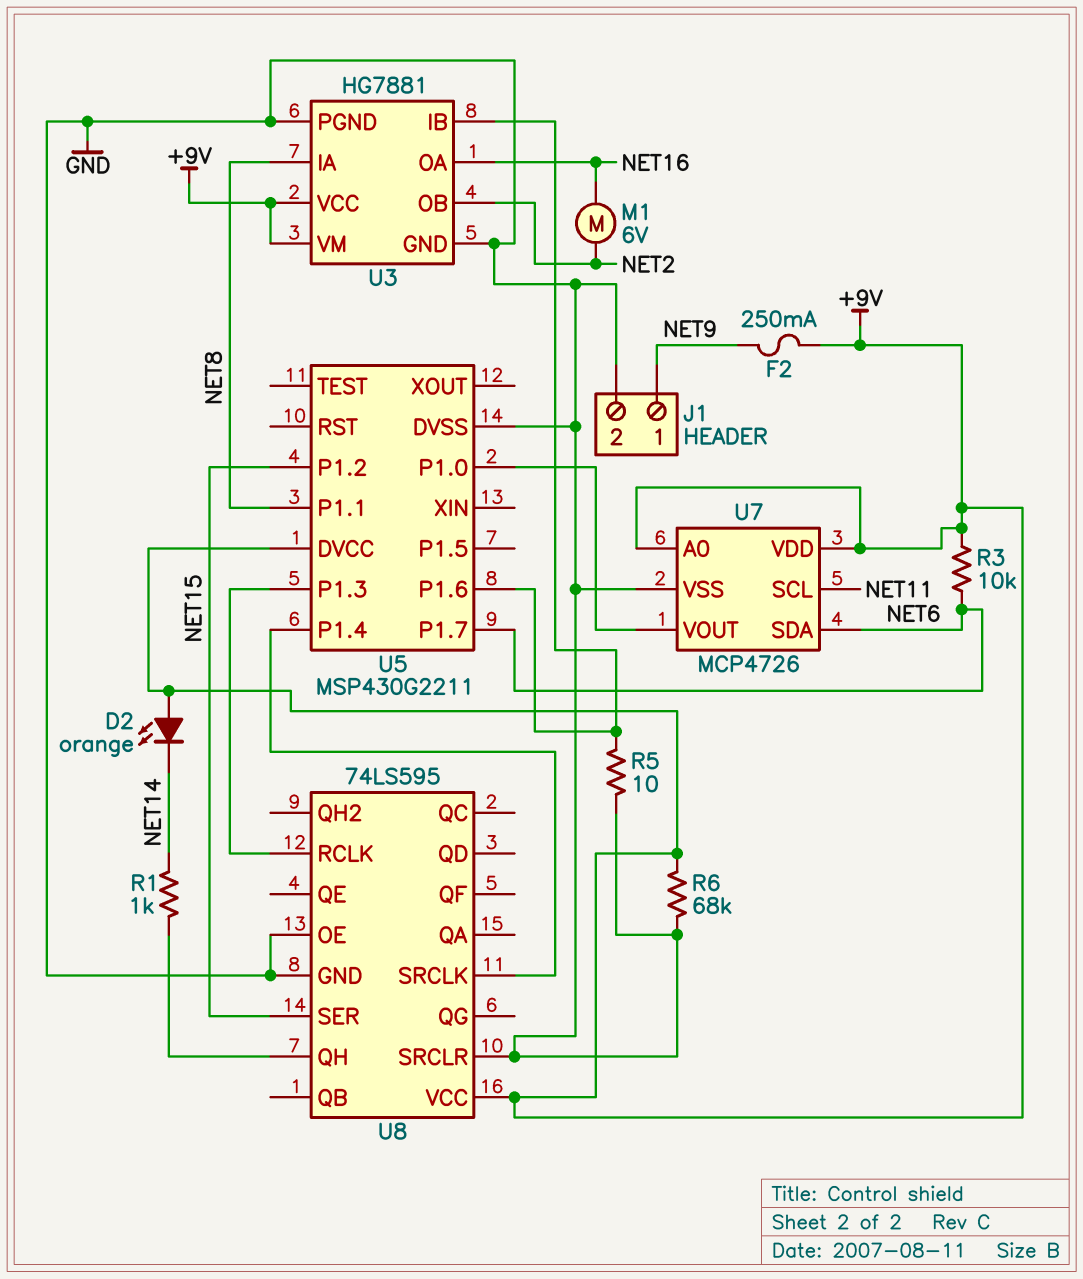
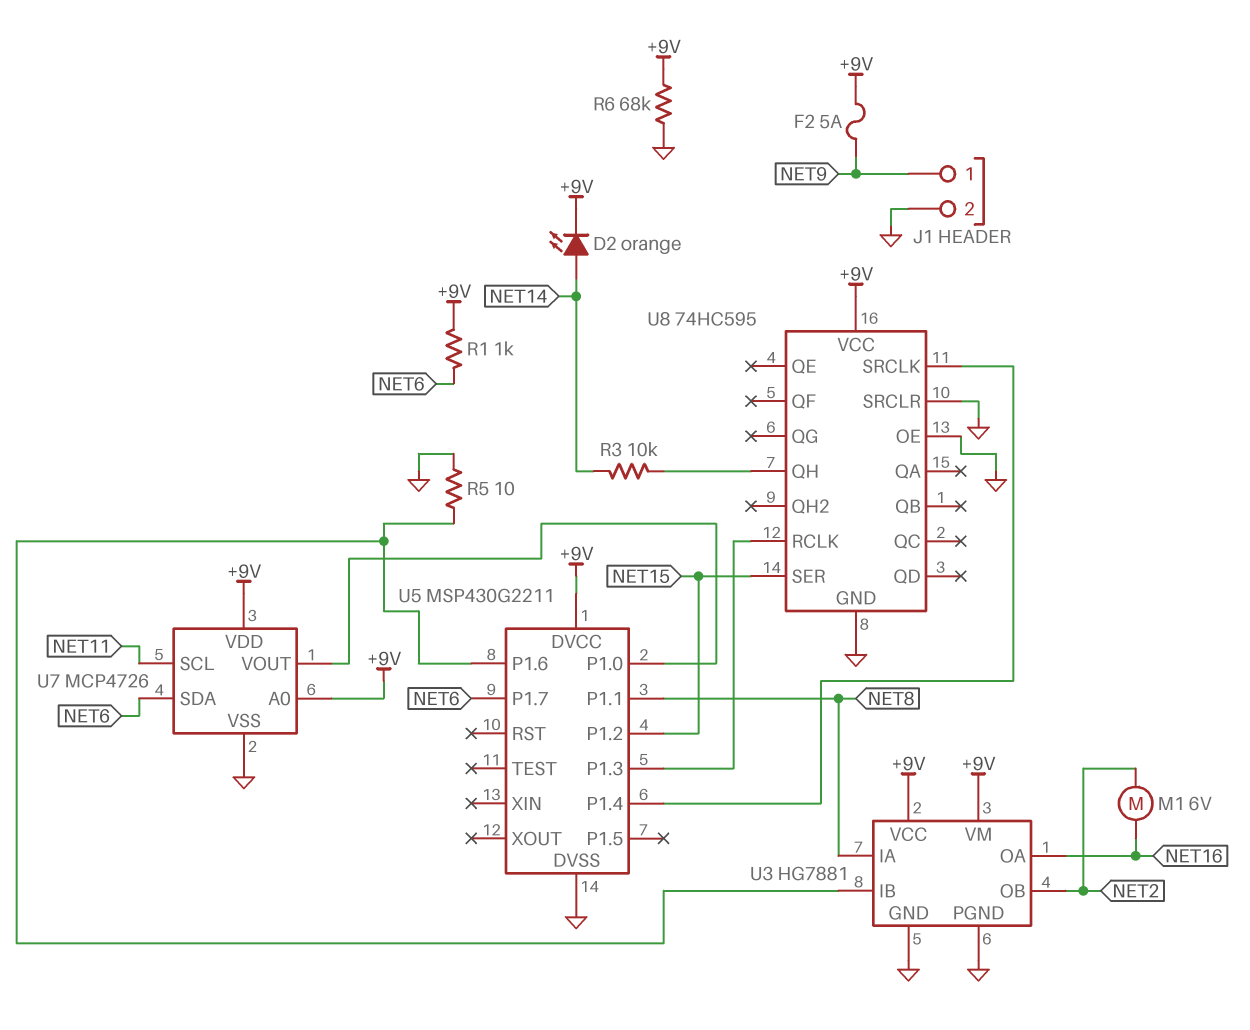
D2: LED orange (A +9V, K NET14) -> LED orange (A NET14, K +9V)
F2: 250mA (+9V, NET9) -> 5A (+9V, NET9)
R1: 1k (NET14, U8/QH) -> 1k (+9V, NET6)
R3: 10k (+9V, NET6) -> 10k (NET14, U8/QH)
U8: 74LS595 -> 74HC595

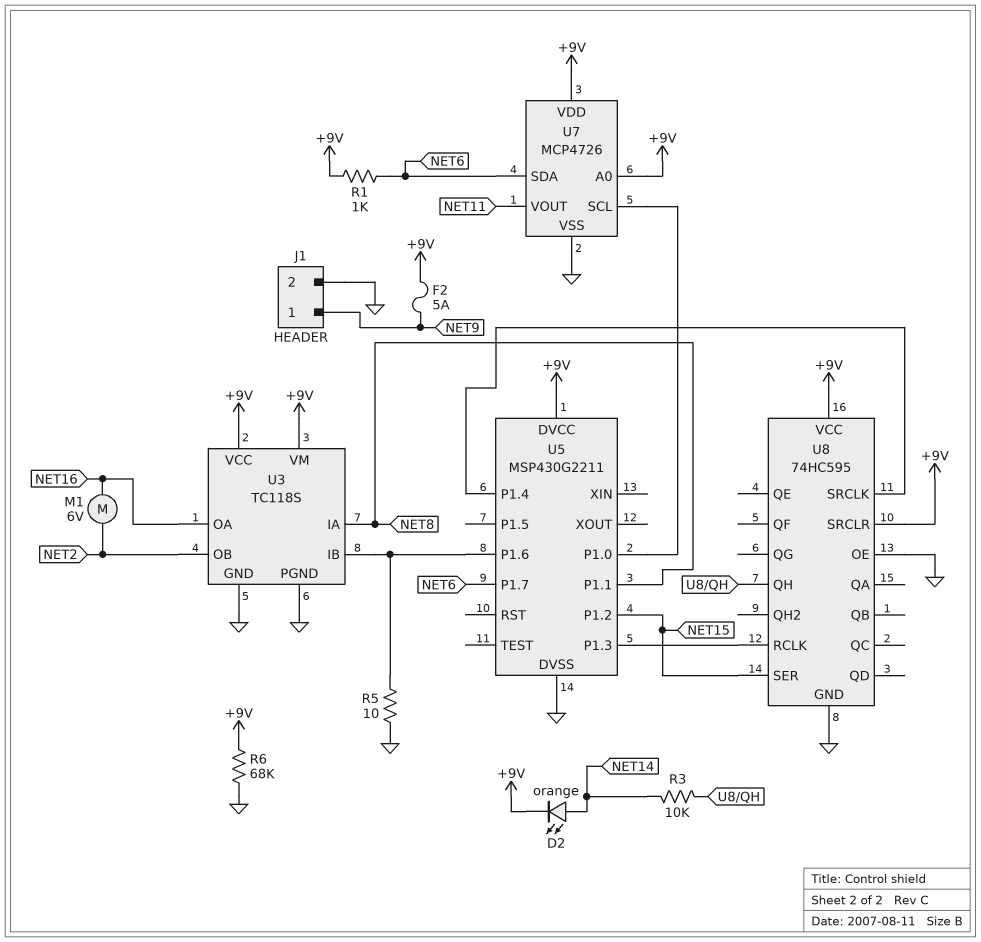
U3: HG7881 -> TC118S
U7 pin SCL: NET11 -> U5/P1.0
U7 pin VOUT: U5/P1.0 -> NET11
U8 pin SRCLR: GND -> +9V

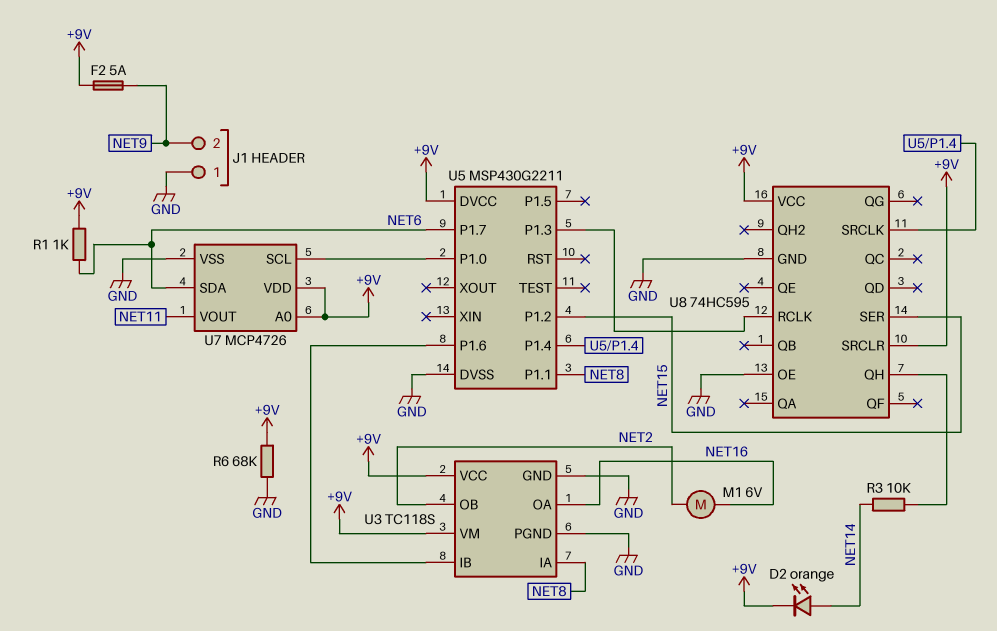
J1 pin 1: NET9 -> GND
J1 pin 2: GND -> NET9
R5: 10 (GND, U3/IB) -> none

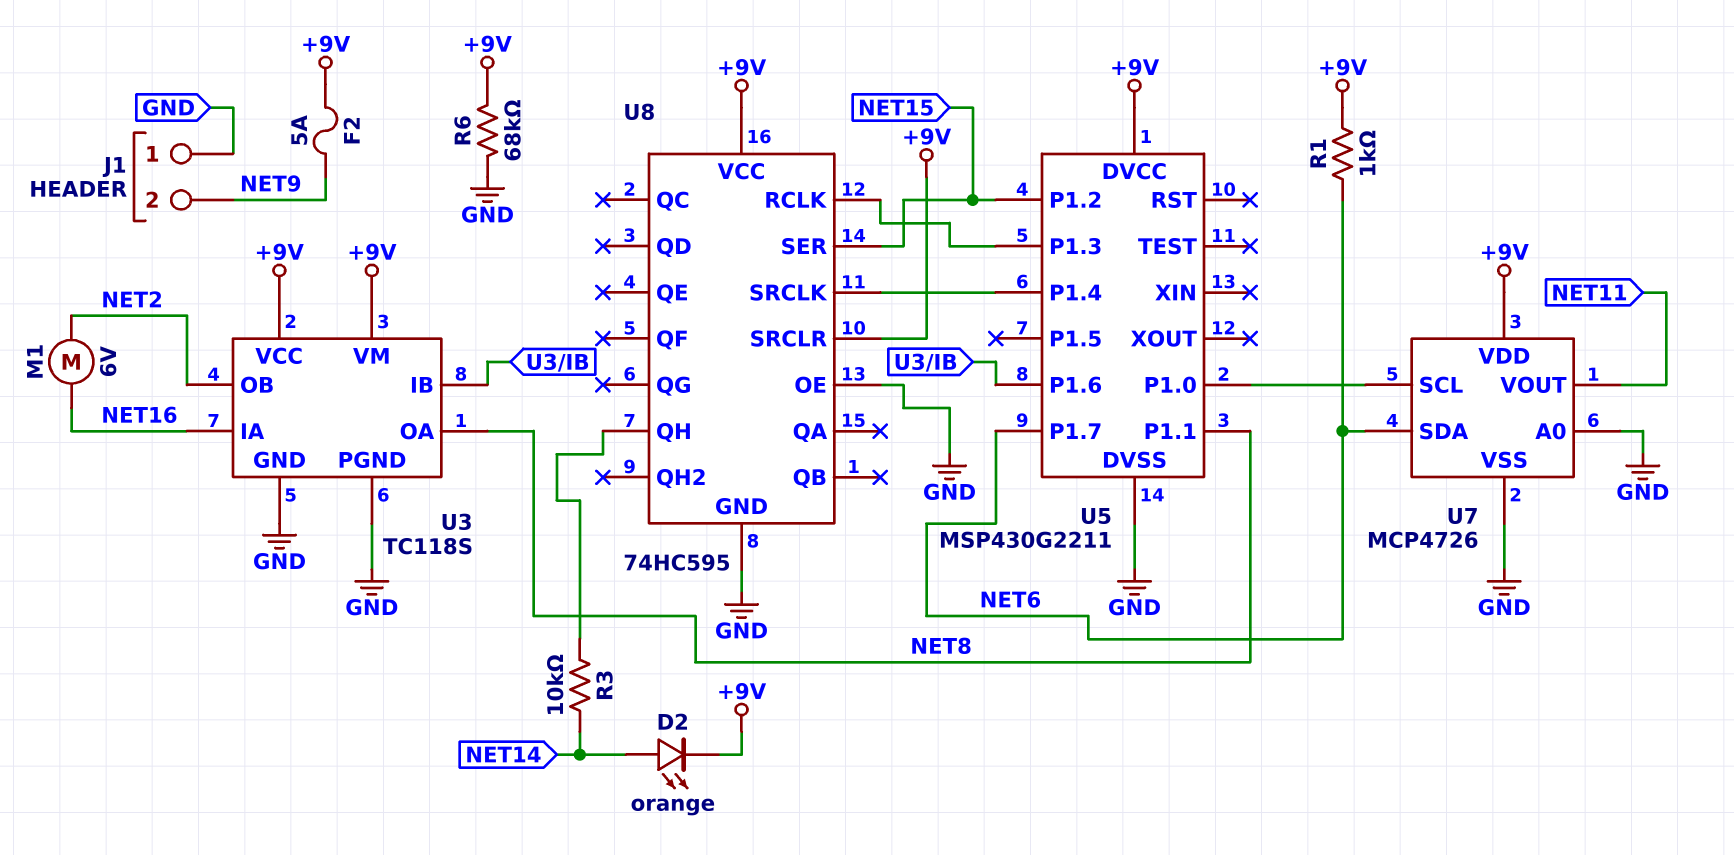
U3 pin IA: NET8 -> NET16
U3 pin OA: NET16 -> NET8
U7 pin A0: +9V -> GND

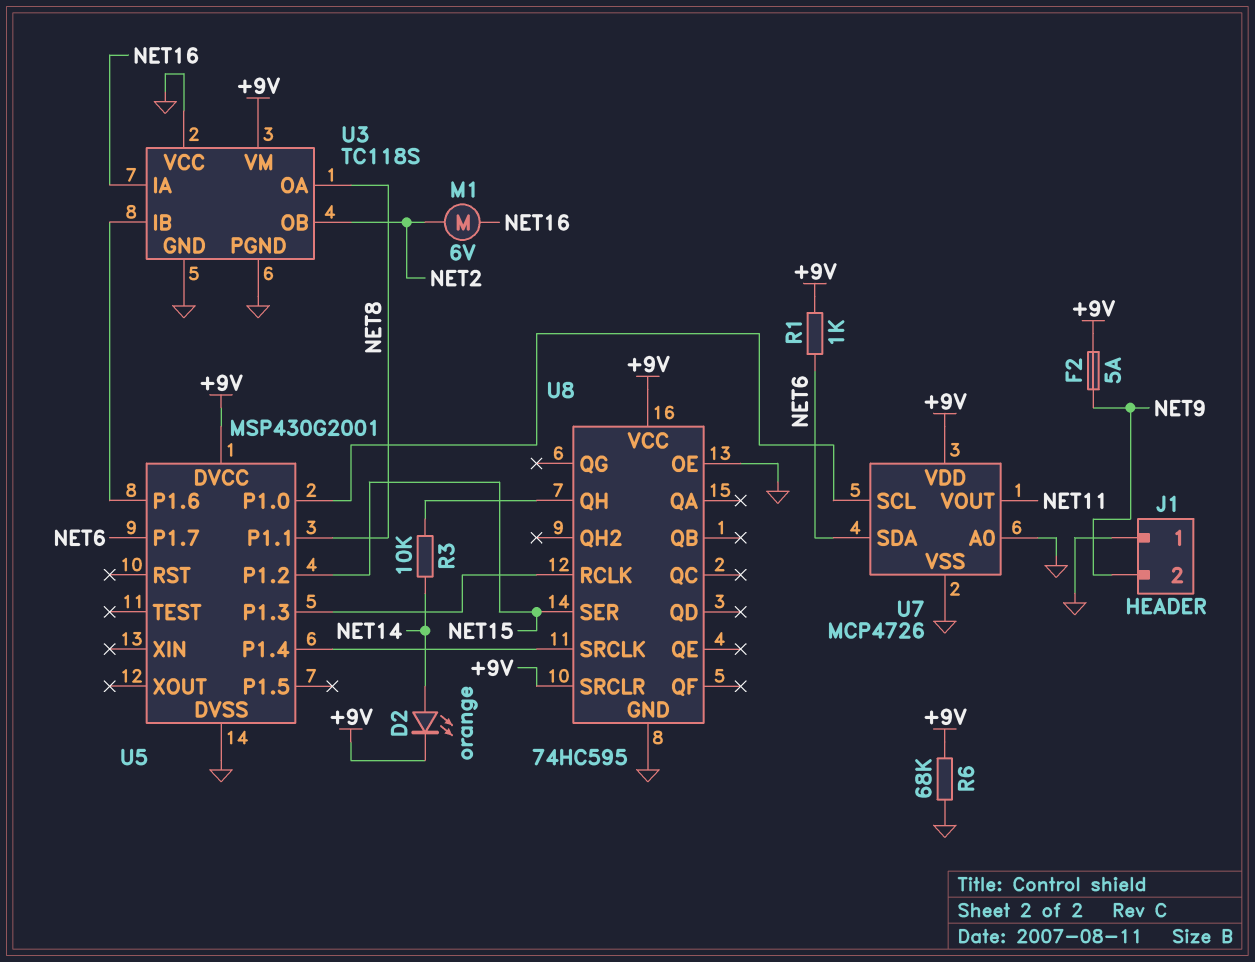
U3 pin VCC: +9V -> GND
U5: MSP430G2211 -> MSP430G2001

